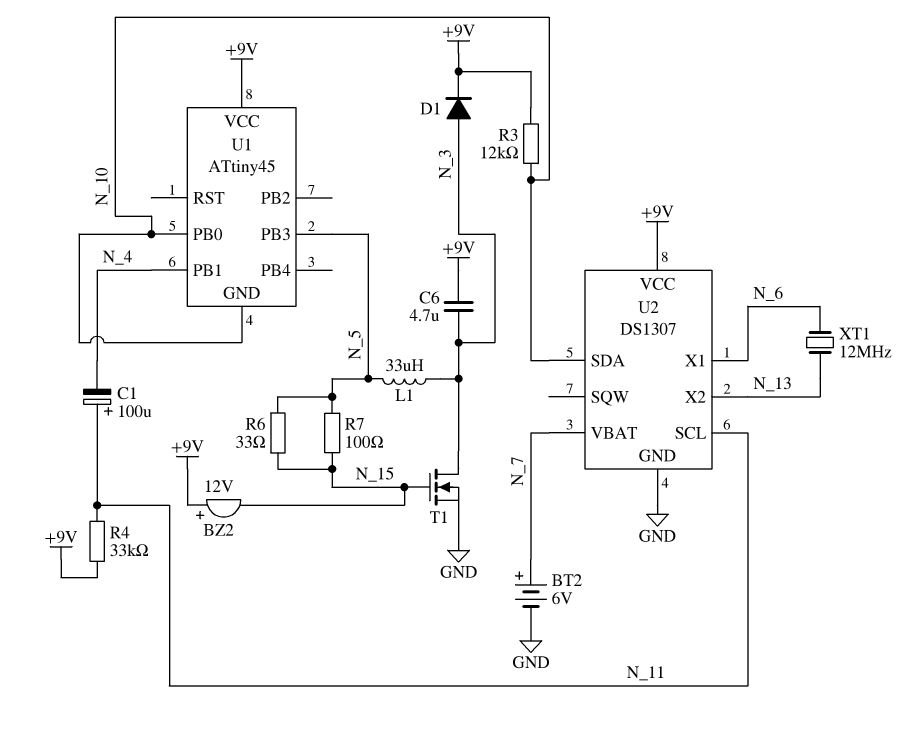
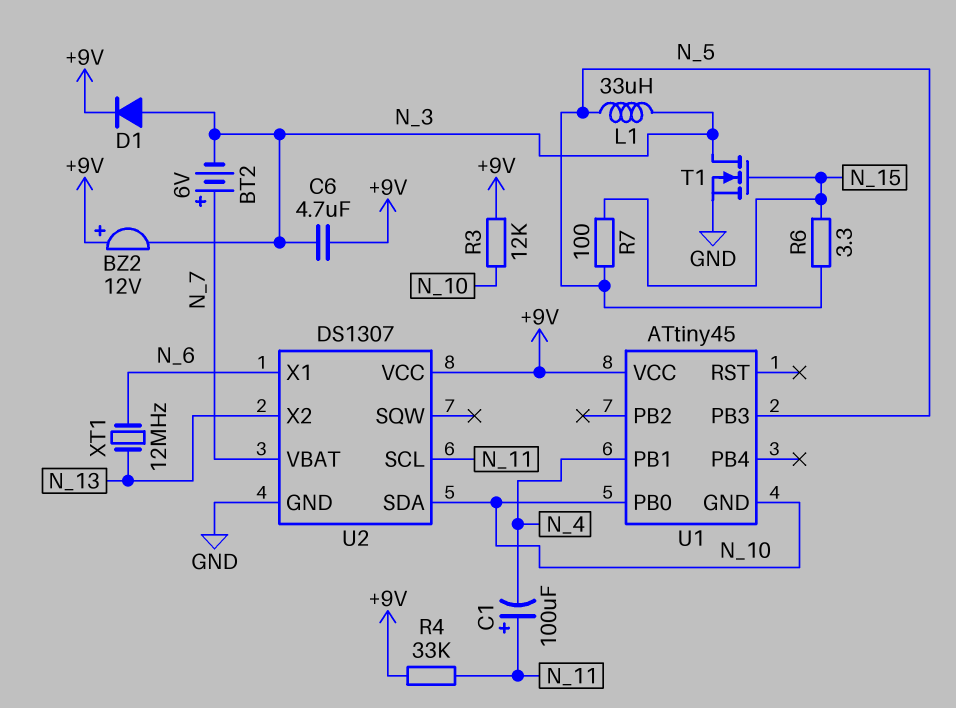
BT2: 6V (plus N_7, minus GND) -> 6V (plus N_7, minus N_3)
BZ2: buzzer 12V (plus +9V, minus N_15) -> buzzer 12V (plus +9V, minus N_3)
R6: 33 (N_5, N_15) -> 3.3 (N_5, N_15)

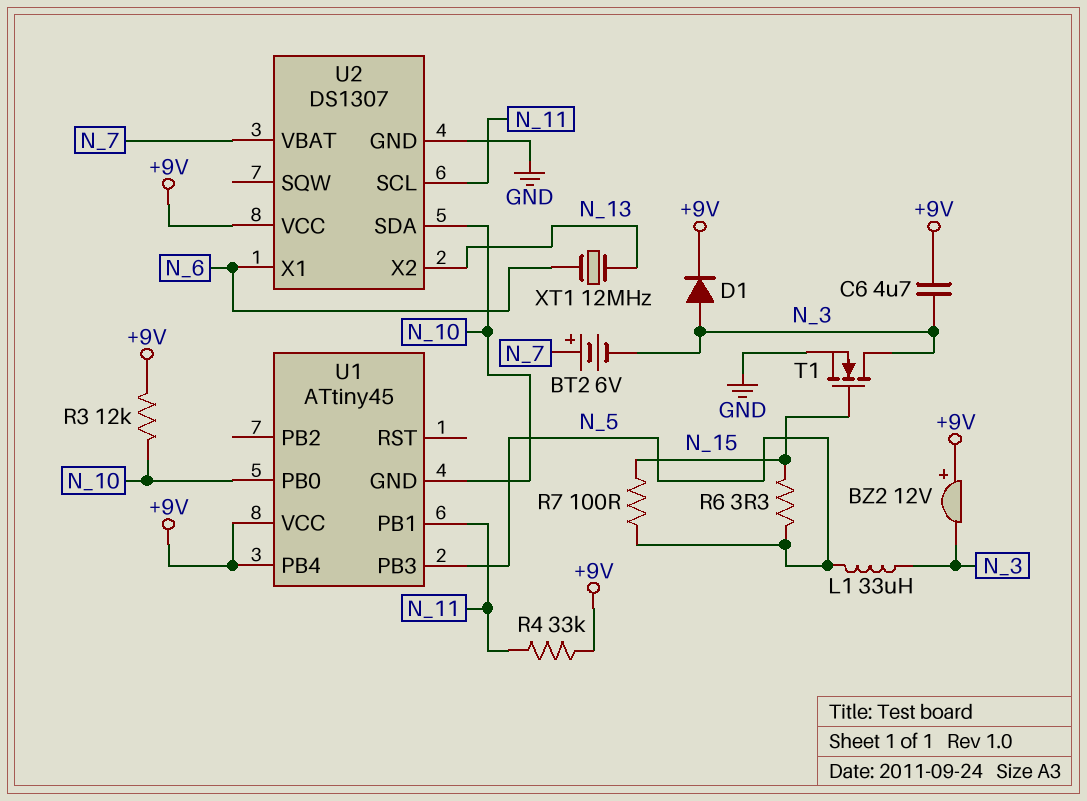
C1: 100uF (plus N_11, minus N_4) -> none
U1 pin PB1: N_4 -> N_11
U1 pin PB4: none -> +9V

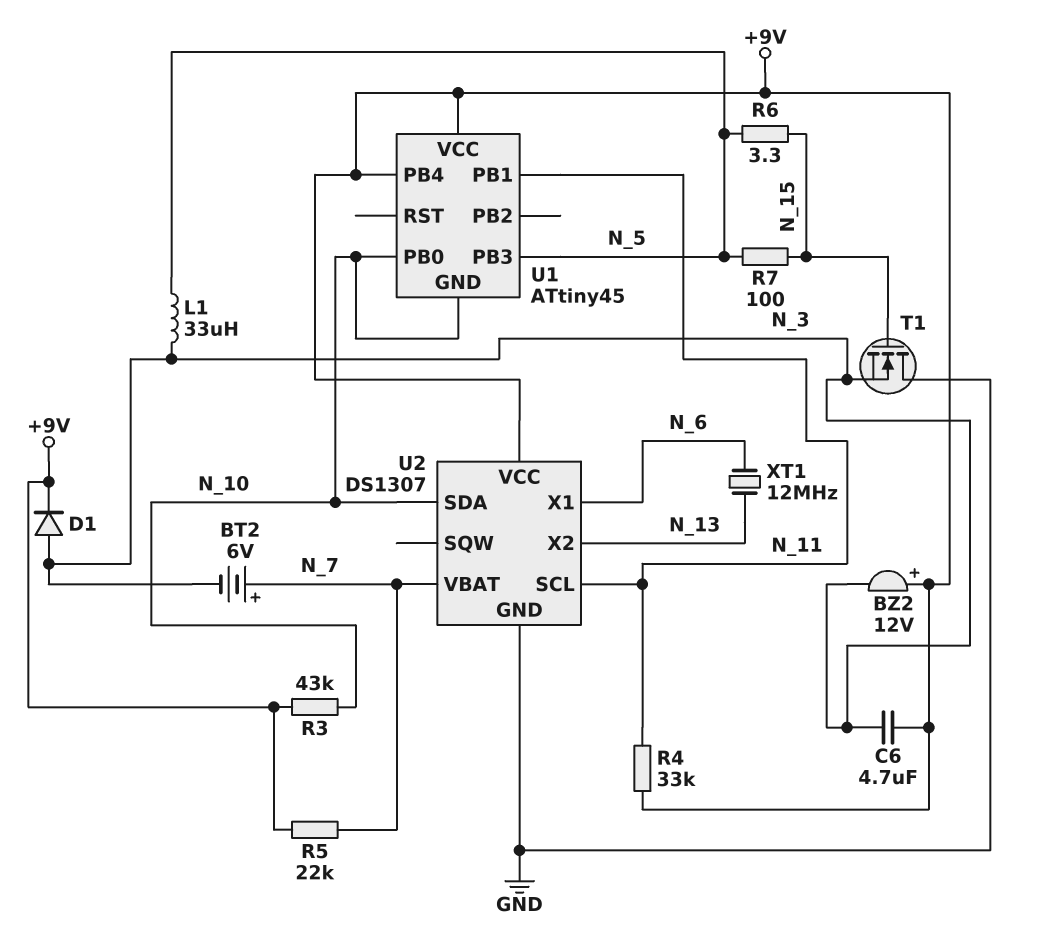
R3: 12k (+9V, N_10) -> 43k (+9V, N_10)
R5: none -> 22k (+9V, N_7)
T1: NMOS (G N_15, D N_3, S GND) -> NMOS (G N_15, D GND, S N_3)

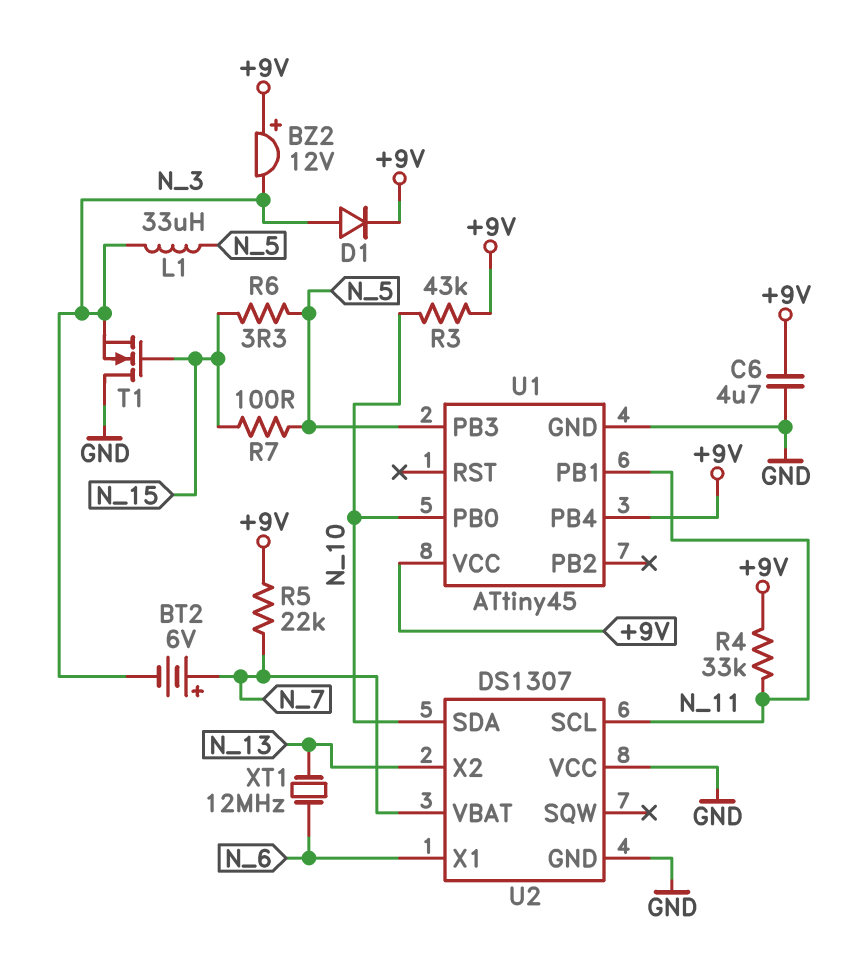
C6: 4.7uF (+9V, N_3) -> 4.7uF (+9V, GND)
U1 pin GND: N_10 -> GND
U2 pin VCC: +9V -> GND

